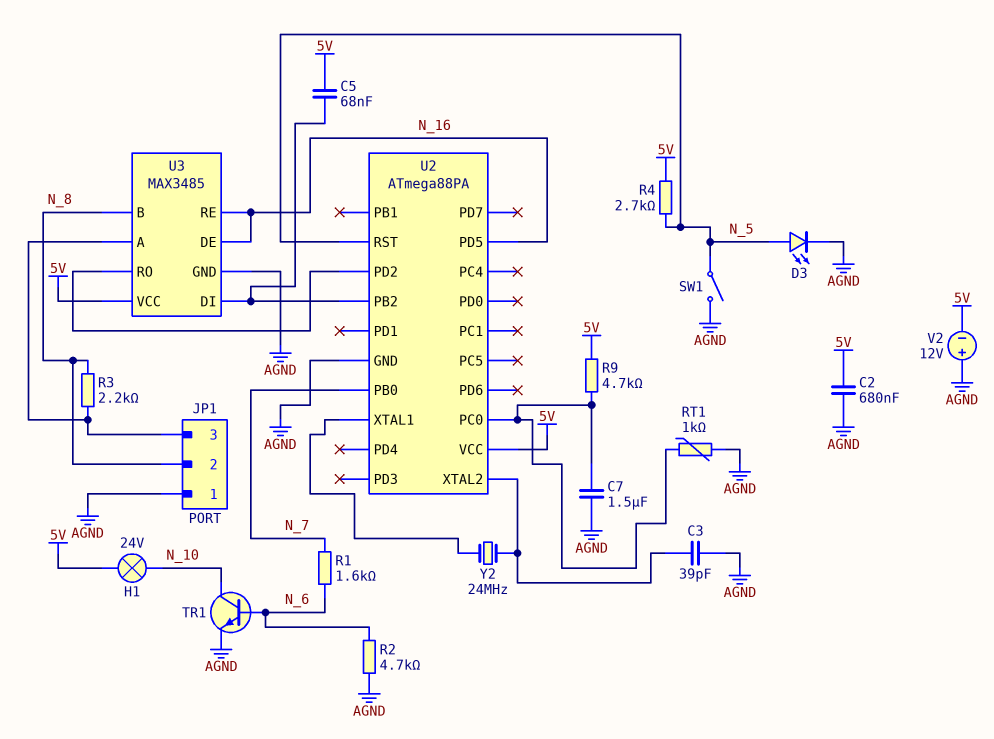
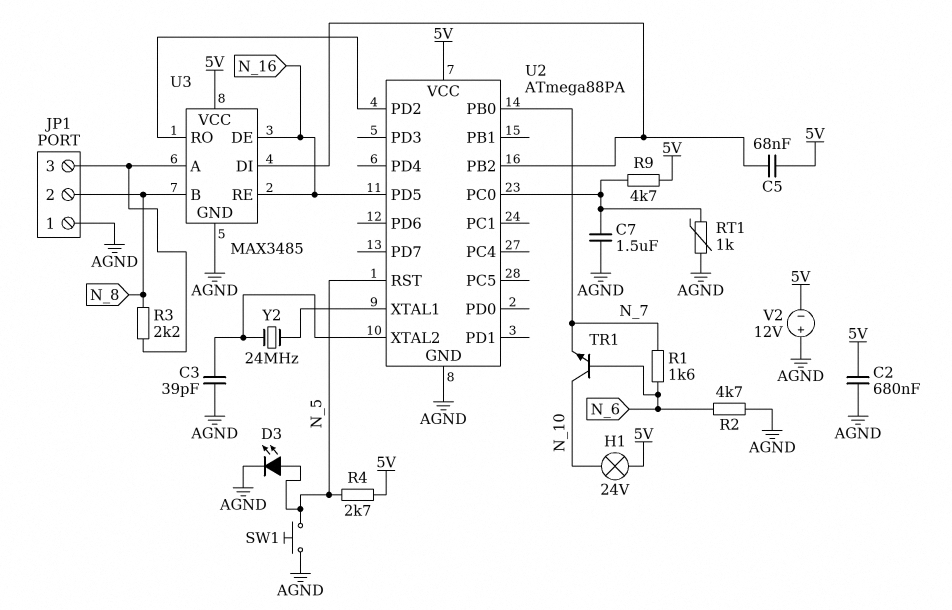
SW1: switch (AGND, N_5) -> button (AGND, N_5)
TR1: NPN (B N_6, C N_10, E AGND) -> NPN (B N_6, C N_10, E N_7)

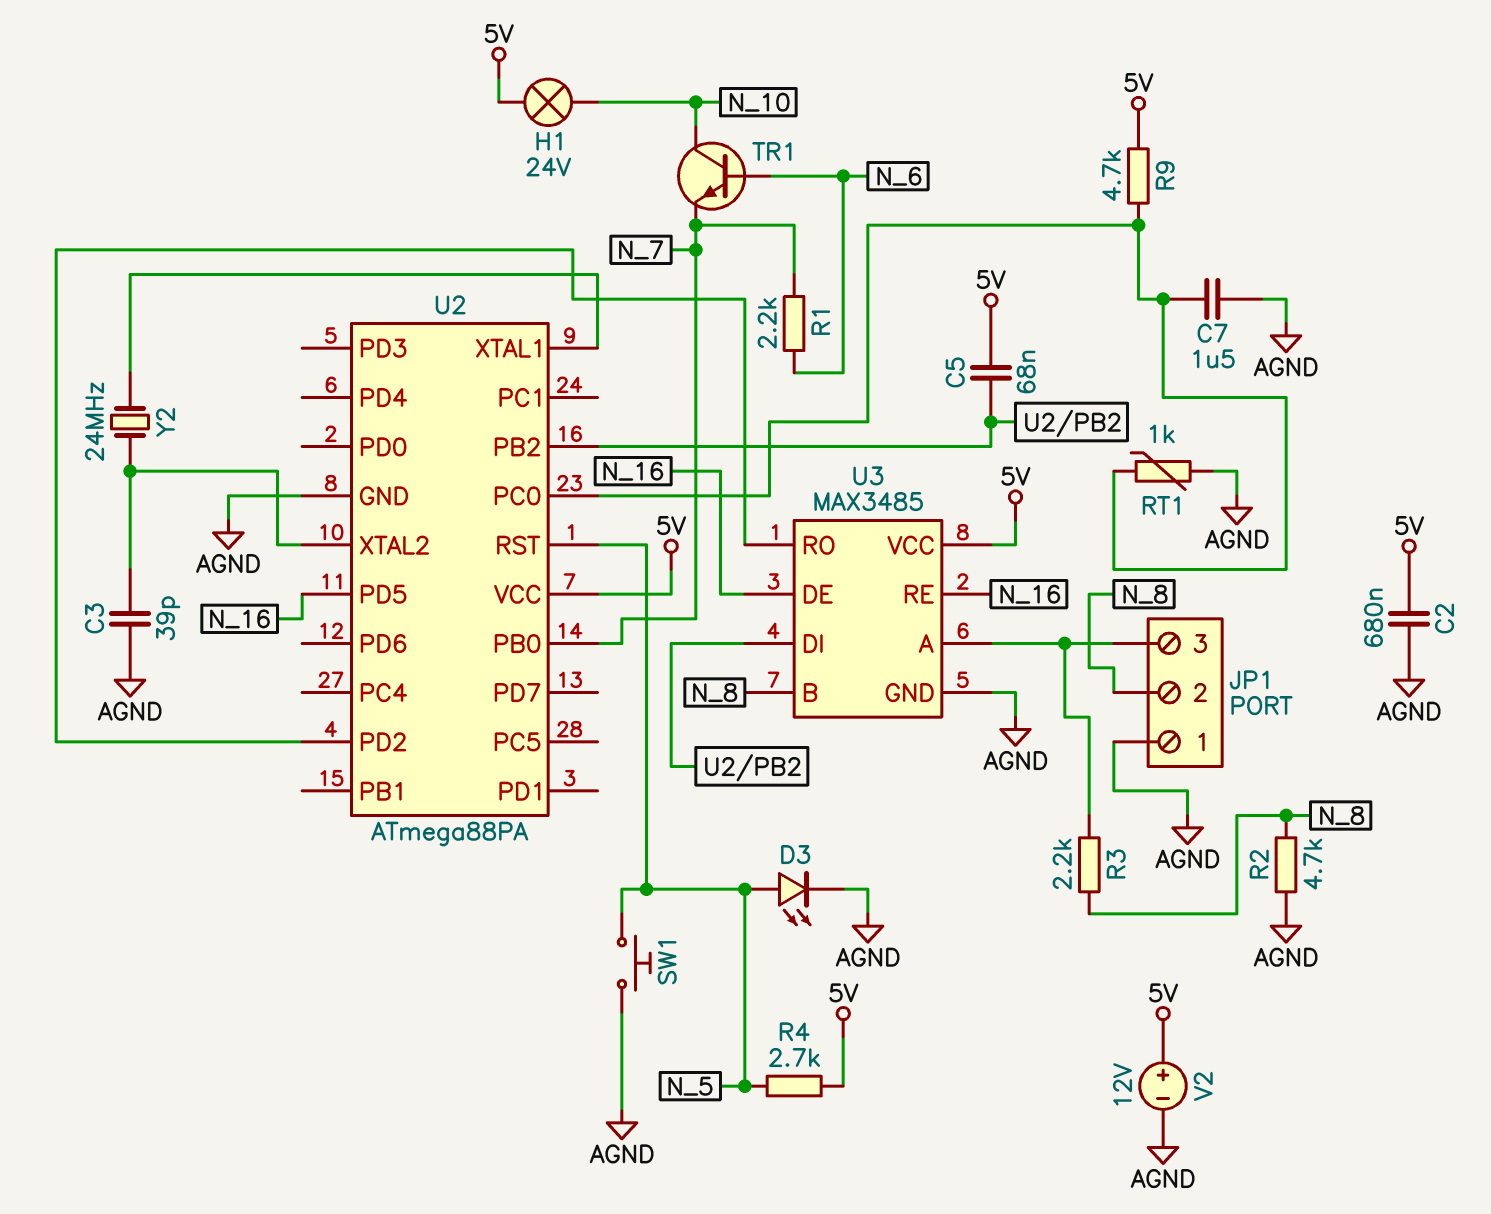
R1: 1.6k (N_6, N_7) -> 2.2k (N_6, N_7)
R2: 4.7k (AGND, N_6) -> 4.7k (AGND, N_8)
V2: 12V (plus AGND, minus 5V) -> 12V (plus 5V, minus AGND)

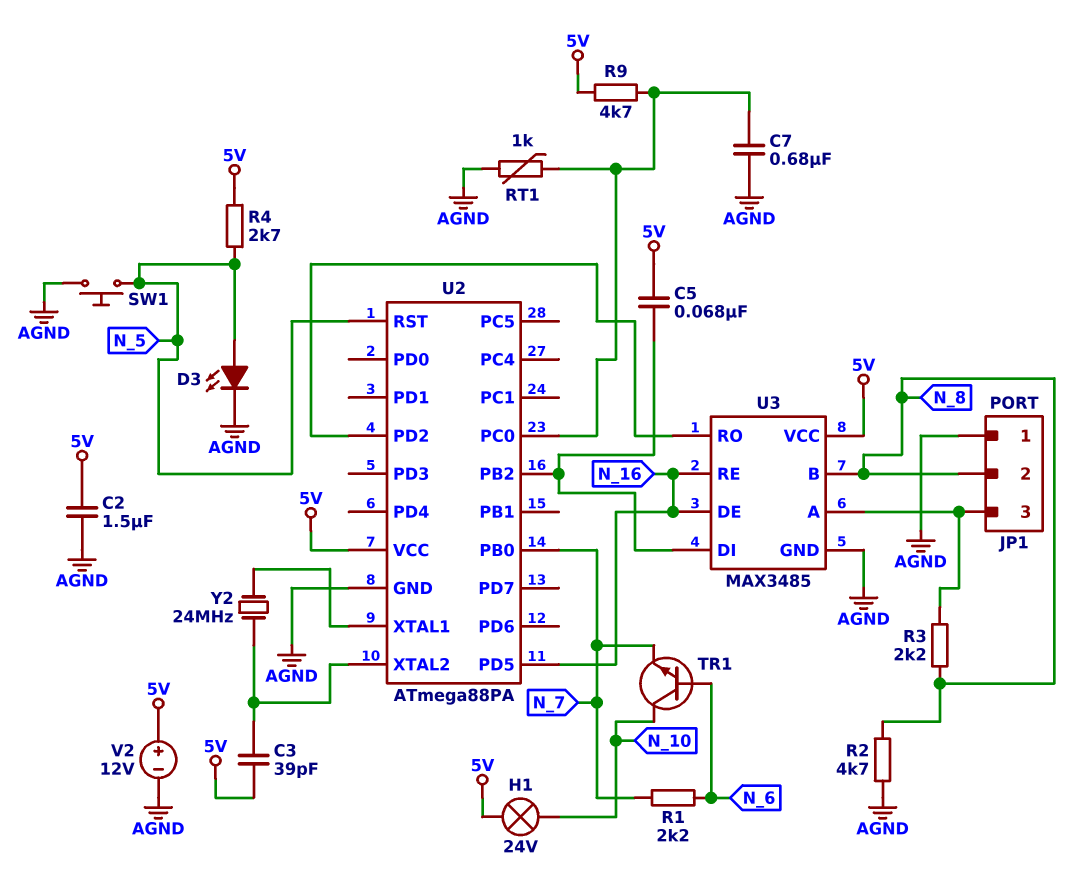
C2: 680nF (5V, AGND) -> 1.5uF (5V, AGND)
C3: 39pF (AGND, U2/XTAL2) -> 39pF (5V, U2/XTAL2)
C7: 1.5uF (AGND, U2/PC0) -> 680nF (AGND, U2/PC0)

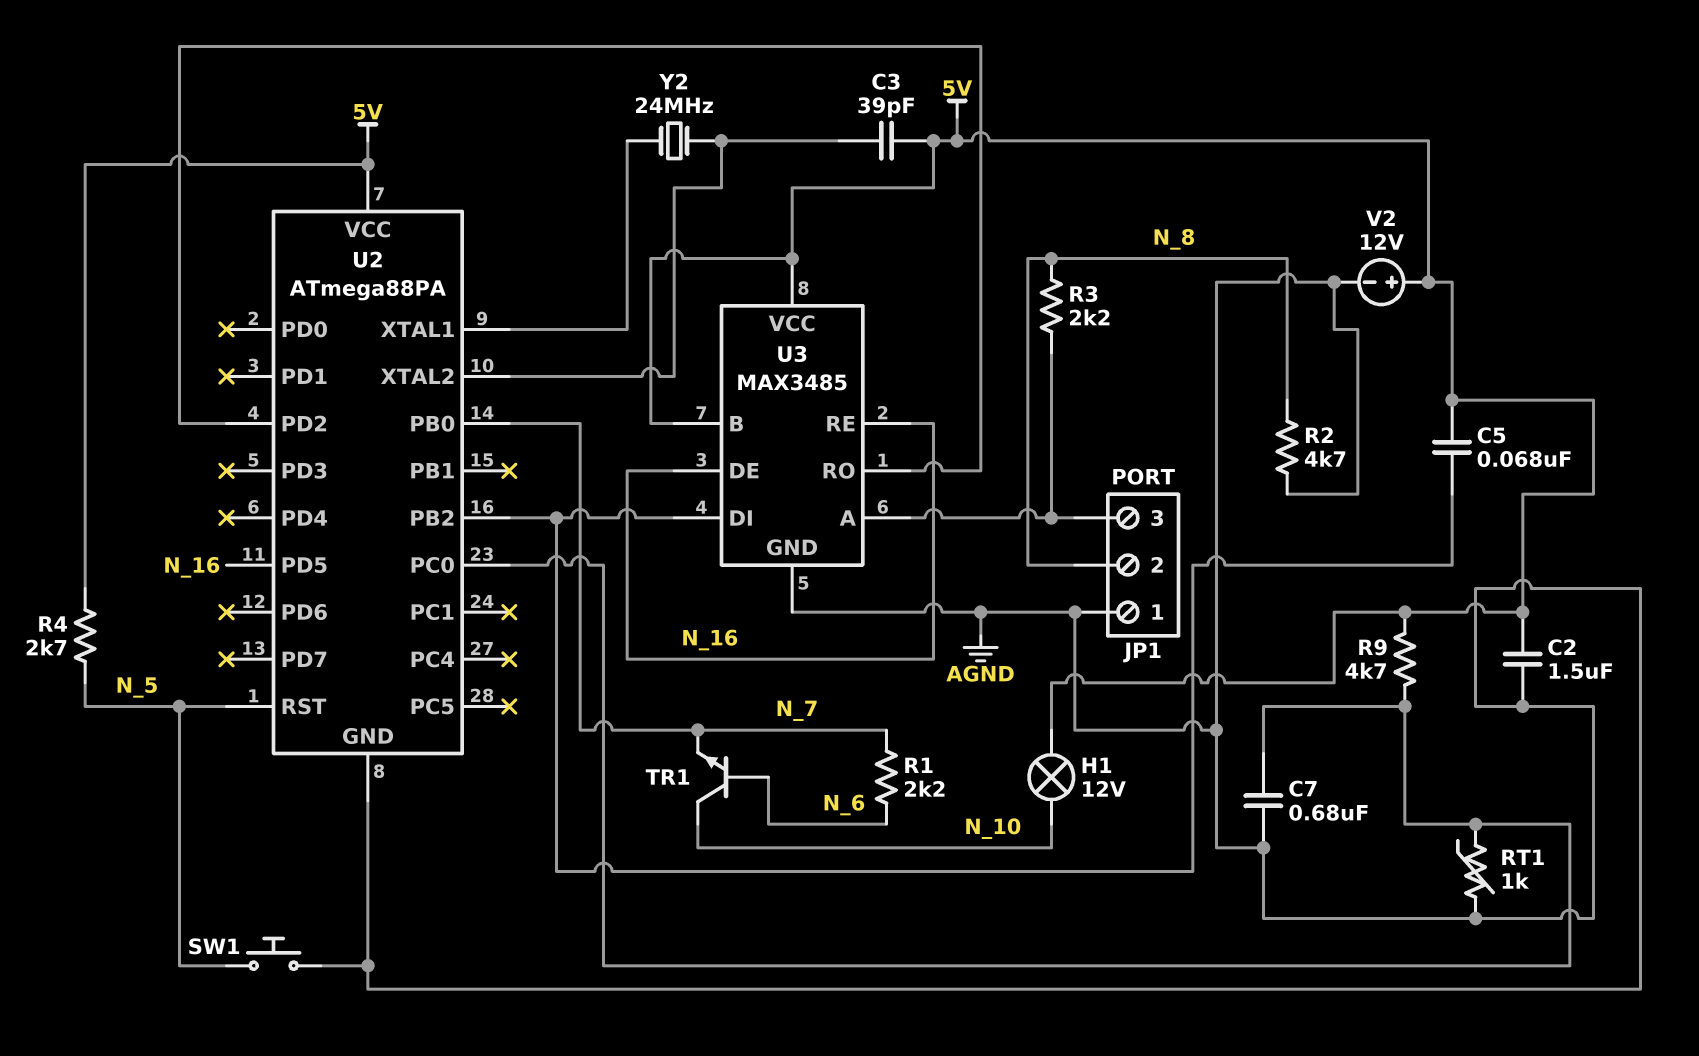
D3: LED (A N_5, K AGND) -> none
H1: lamp 24V (5V, N_10) -> lamp 12V (5V, N_10)
U3 pin B: N_8 -> 5V

